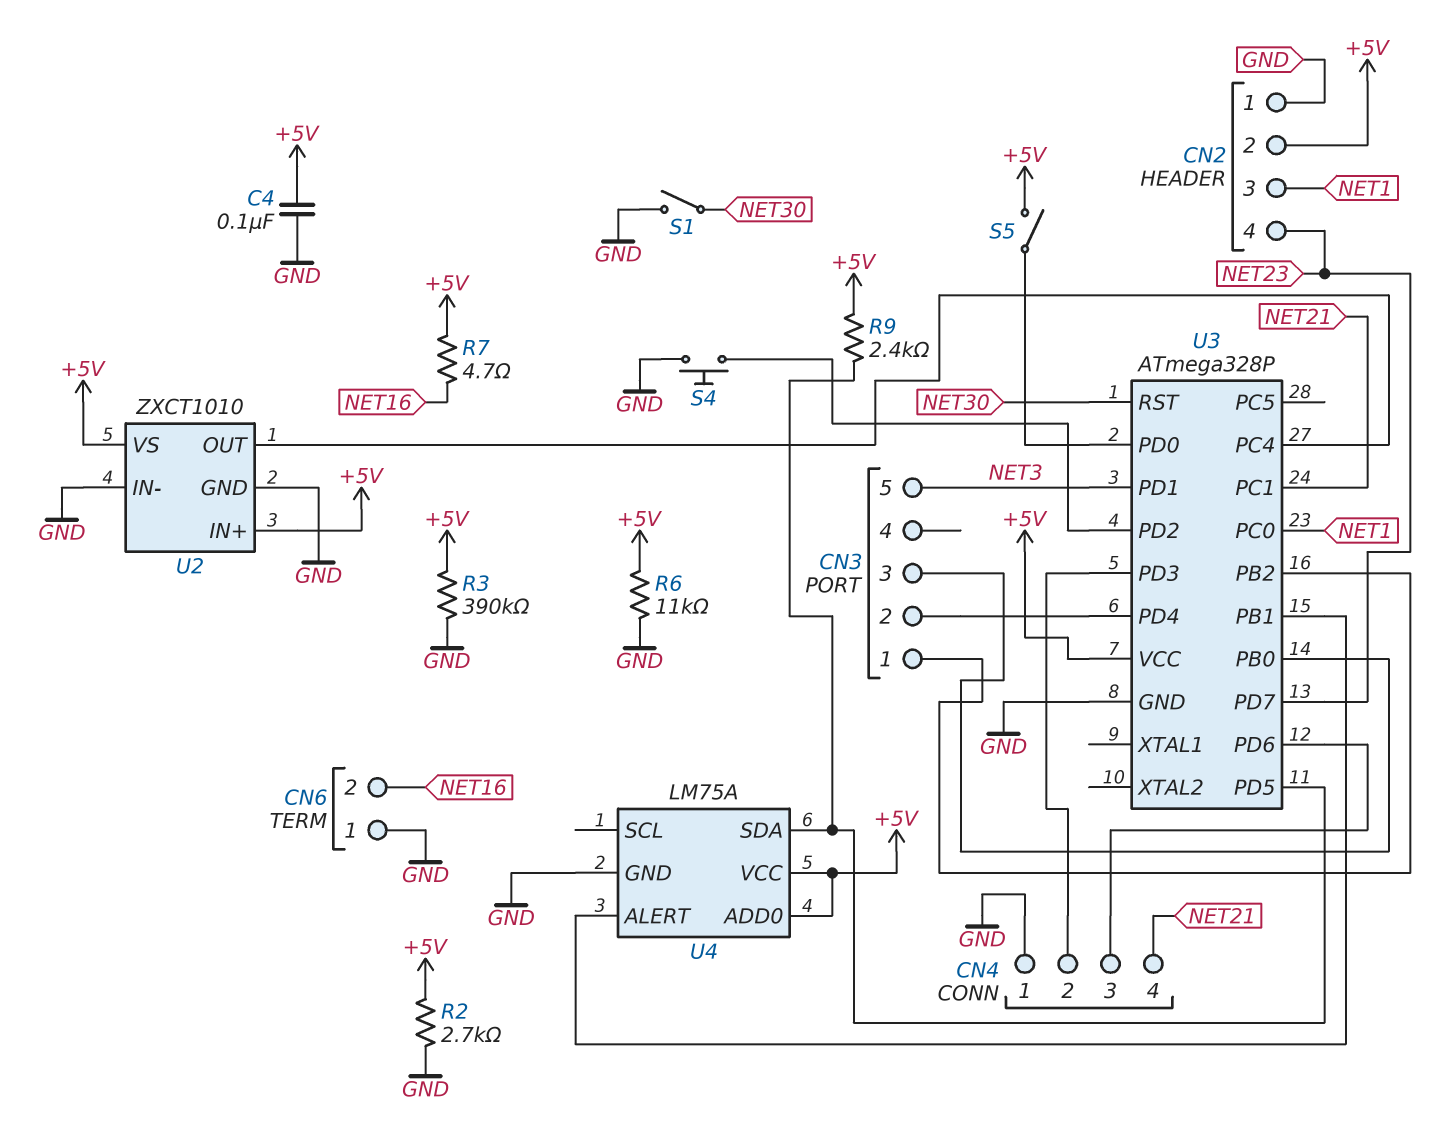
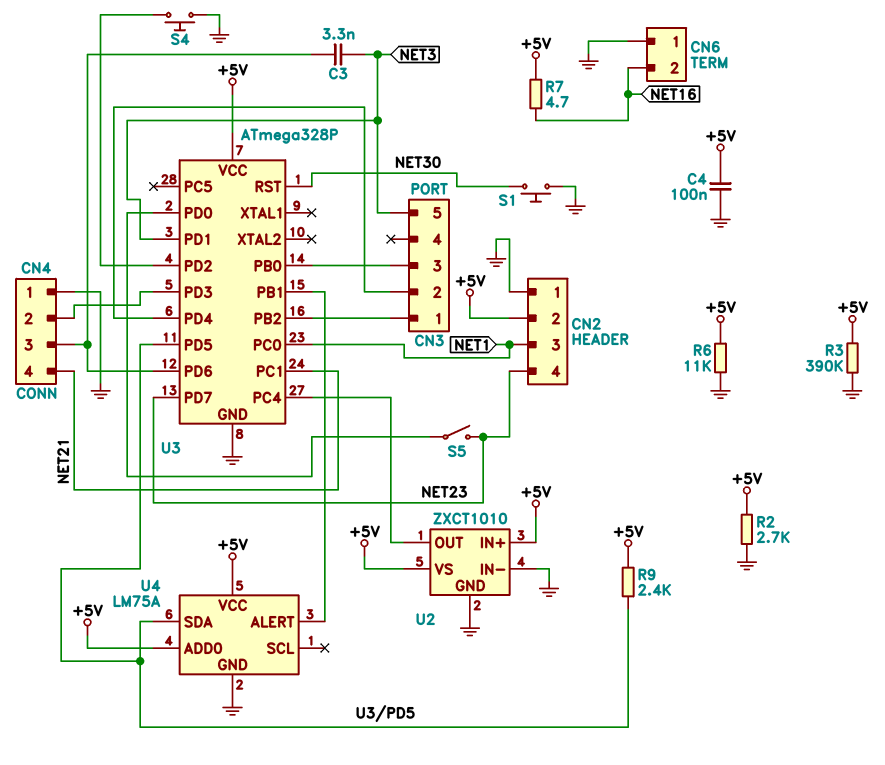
C3: none -> 3.3nF (CN4/3, NET3)
S1: switch (GND, NET30) -> button (GND, NET30)
S5: switch (+5V, U3/PD0) -> switch (NET23, U3/PD0)

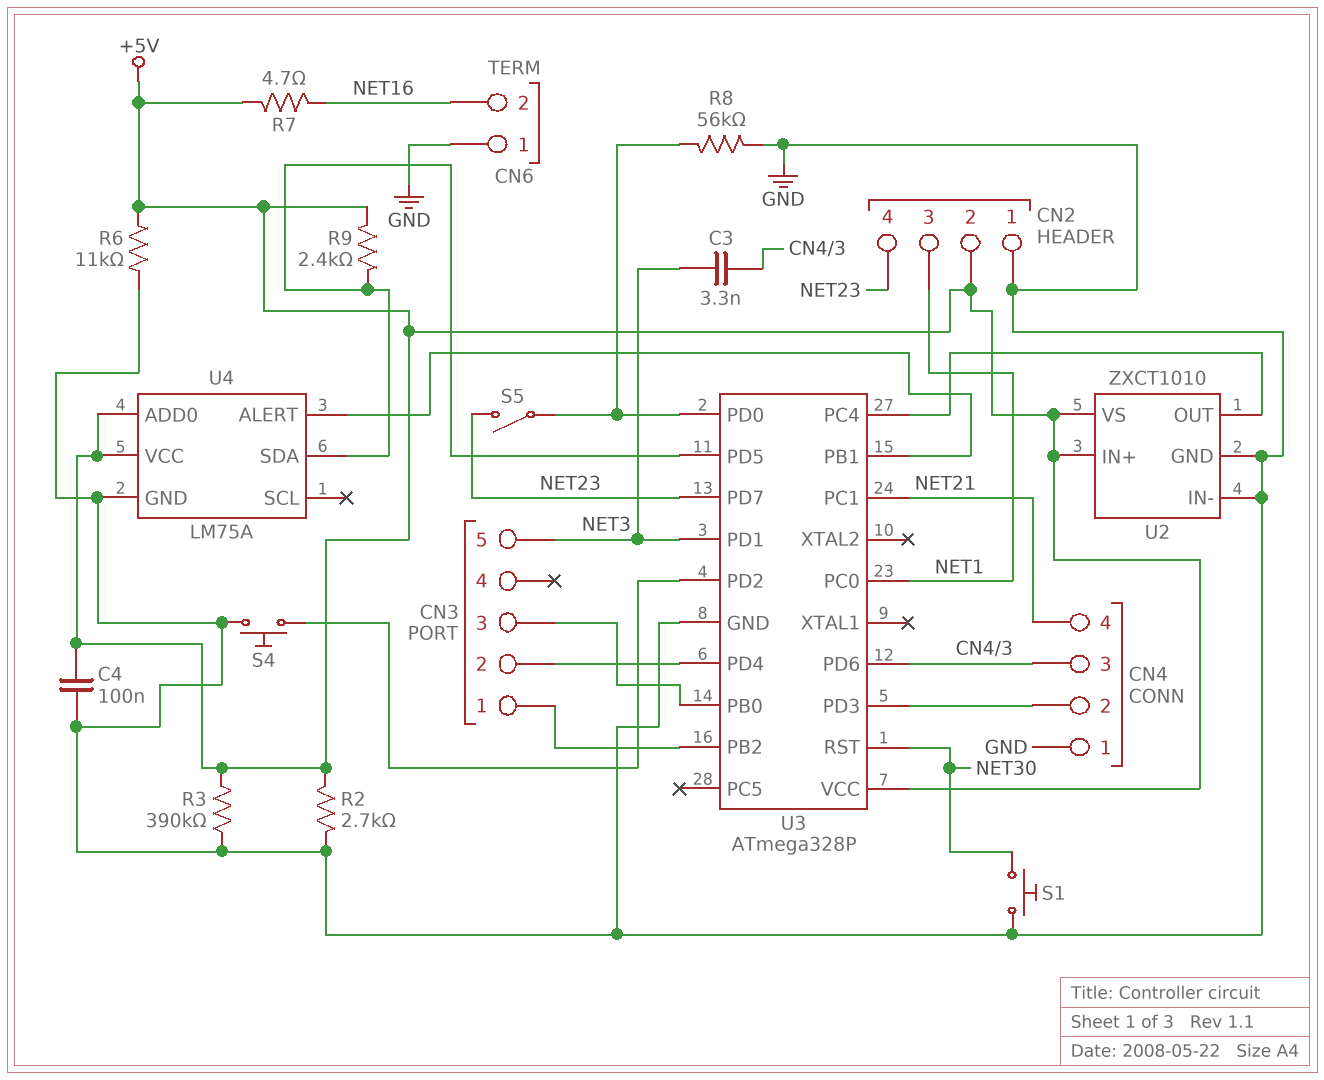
R8: none -> 56k (GND, U3/PD0)

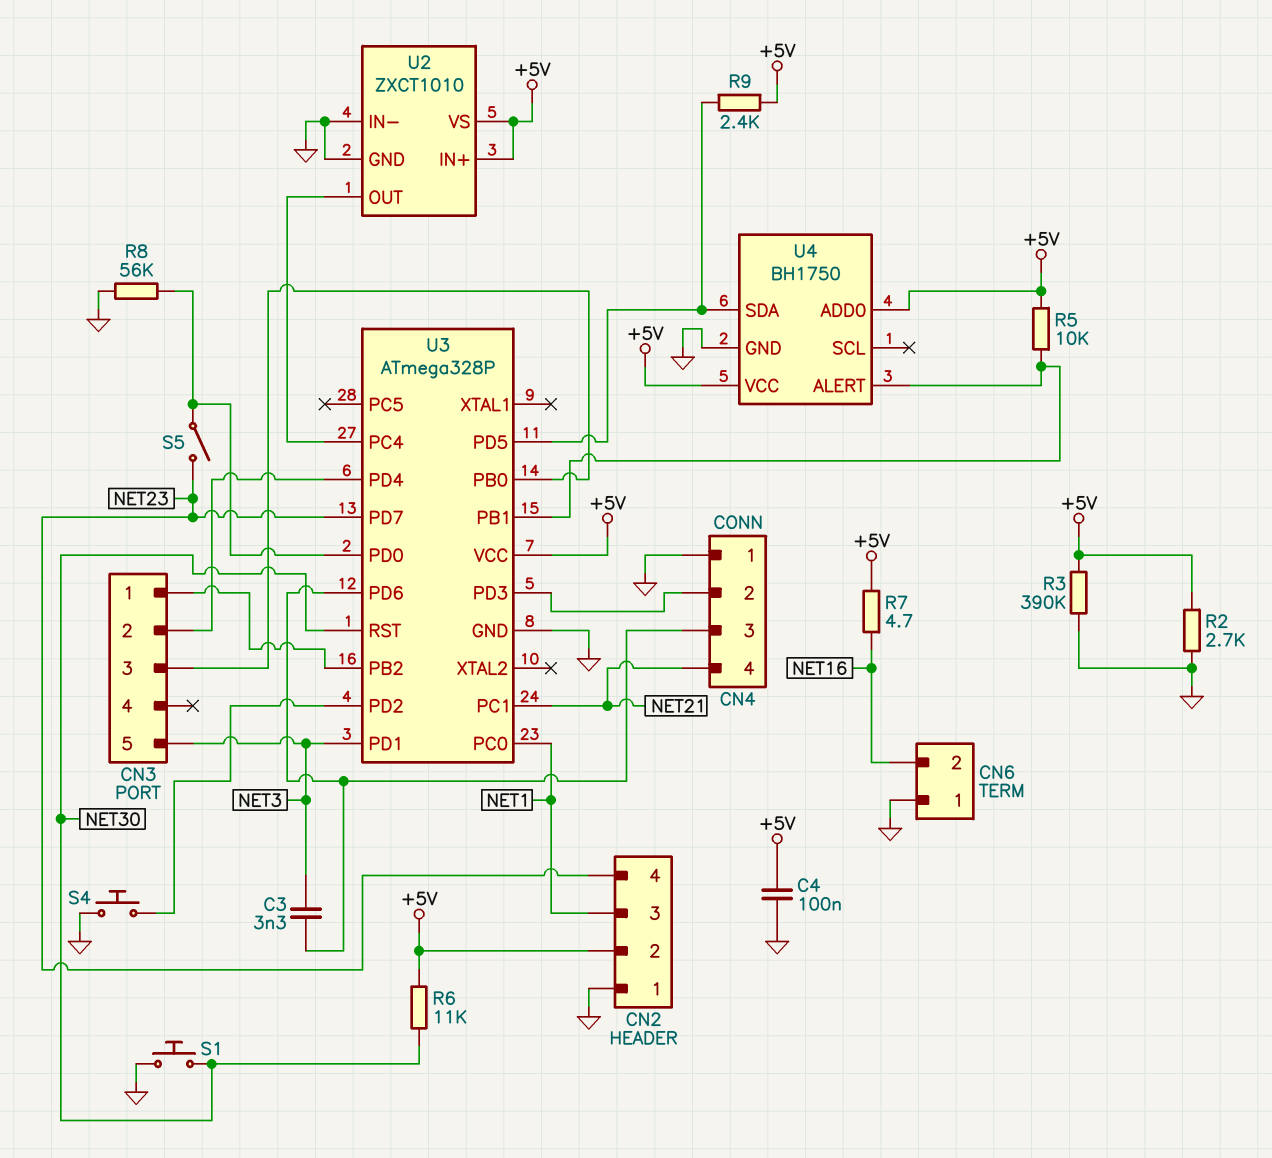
R5: none -> 10k (+5V, U3/PB1)
R6: 11k (+5V, GND) -> 11k (+5V, NET30)
U4: LM75A -> BH1750

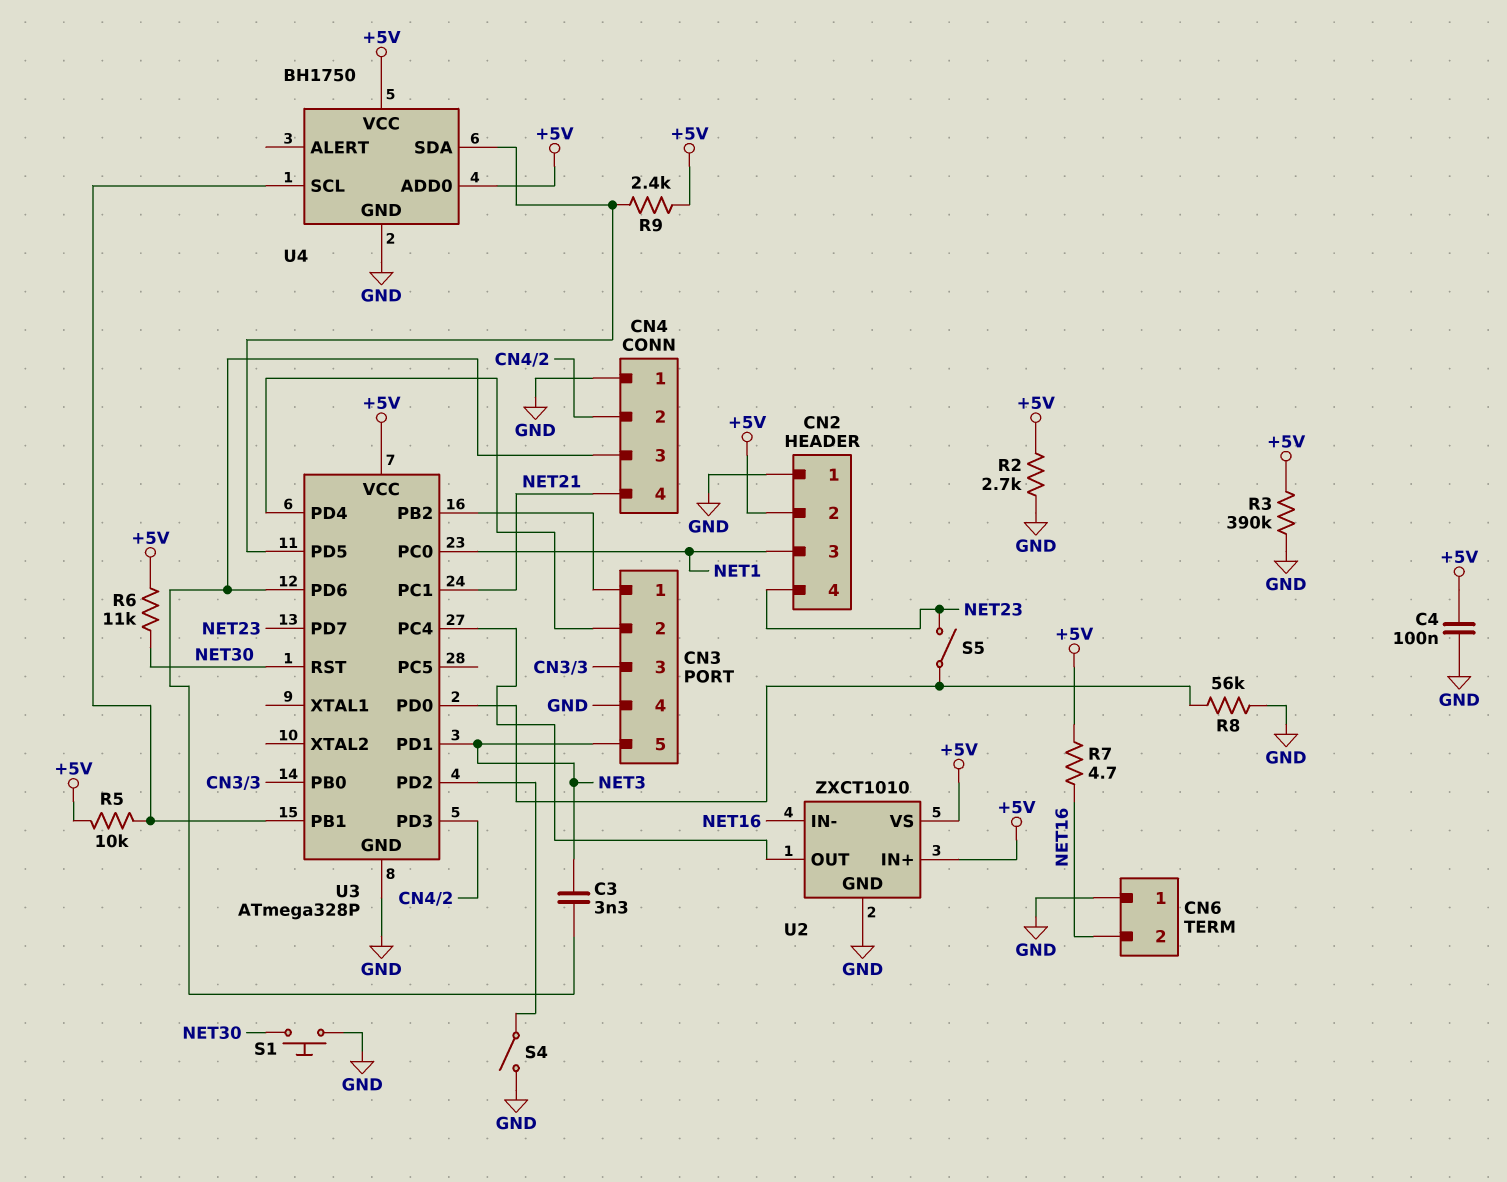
CN3 pin 4: none -> GND
S4: button (GND, U3/PD2) -> switch (GND, U3/PD2)
U2 pin IN-: GND -> NET16
U4 pin ALERT: U3/PB1 -> none
U4 pin SCL: none -> U3/PB1

